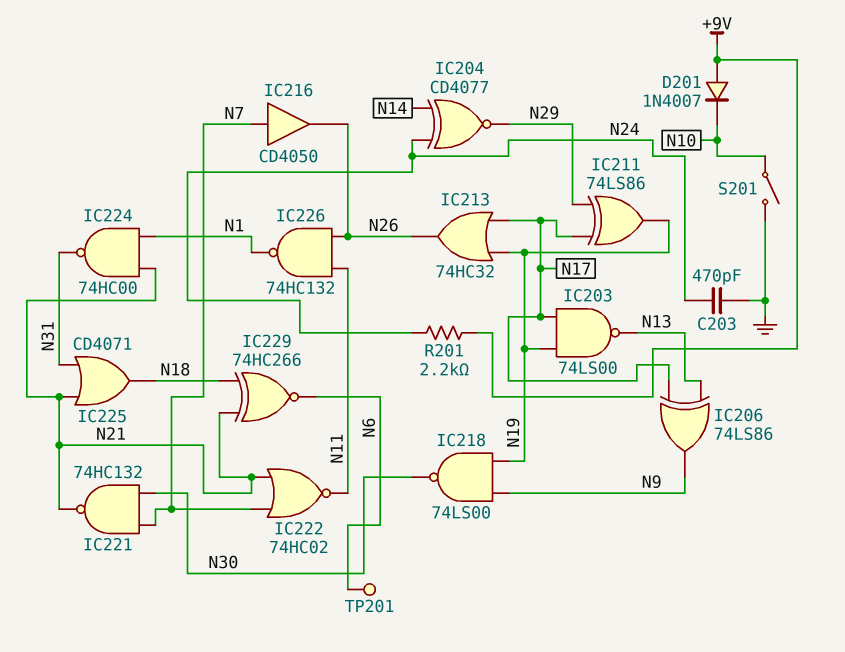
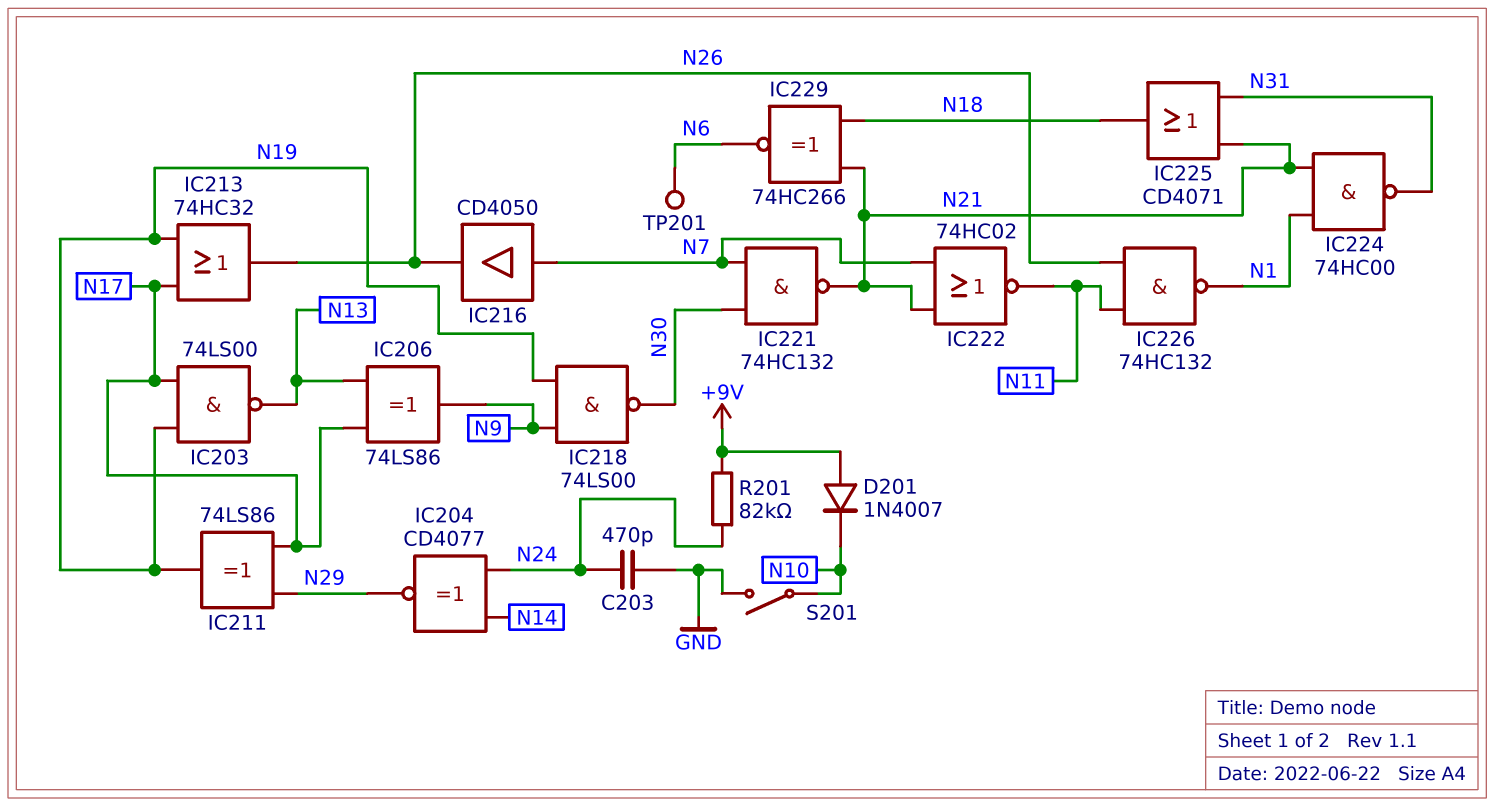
R201: 2.2k (+9V, N24) -> 82k (+9V, N24)

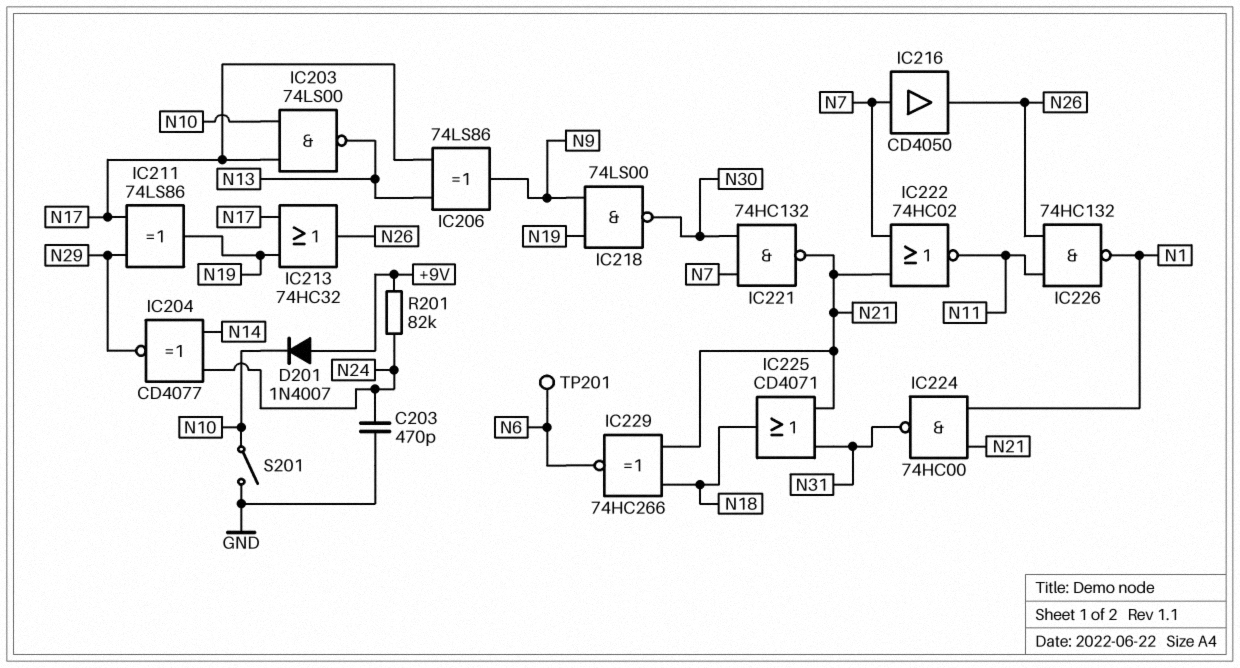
IC203: NAND 74LS00 (in N17, in N19, out N13) -> NAND 74LS00 (in N10, in N17, out N13)

